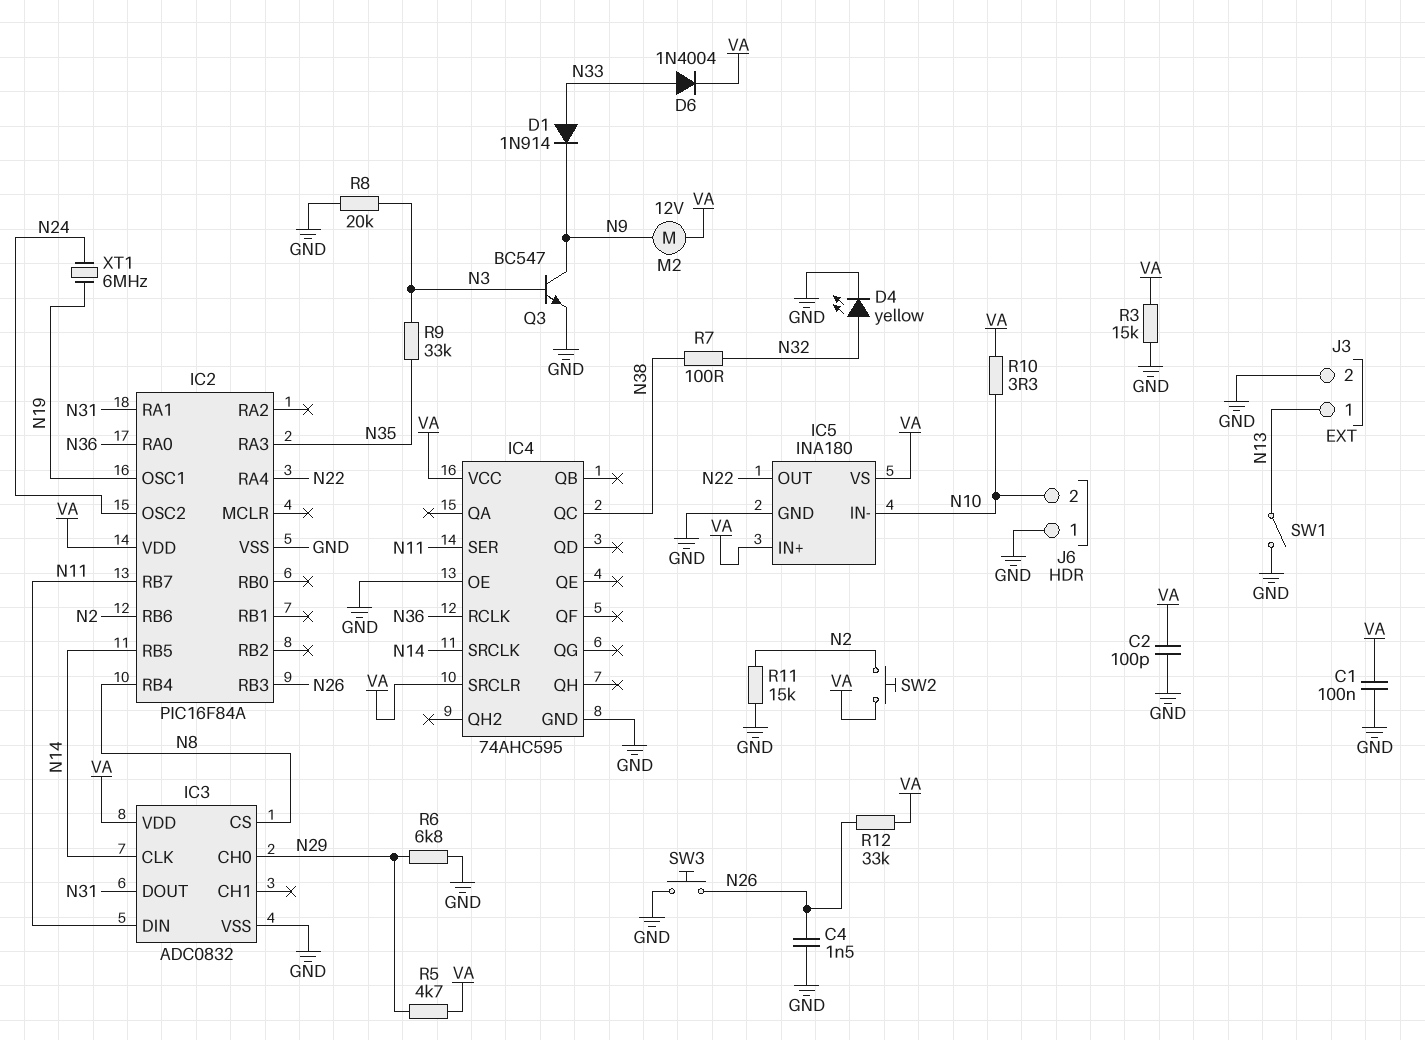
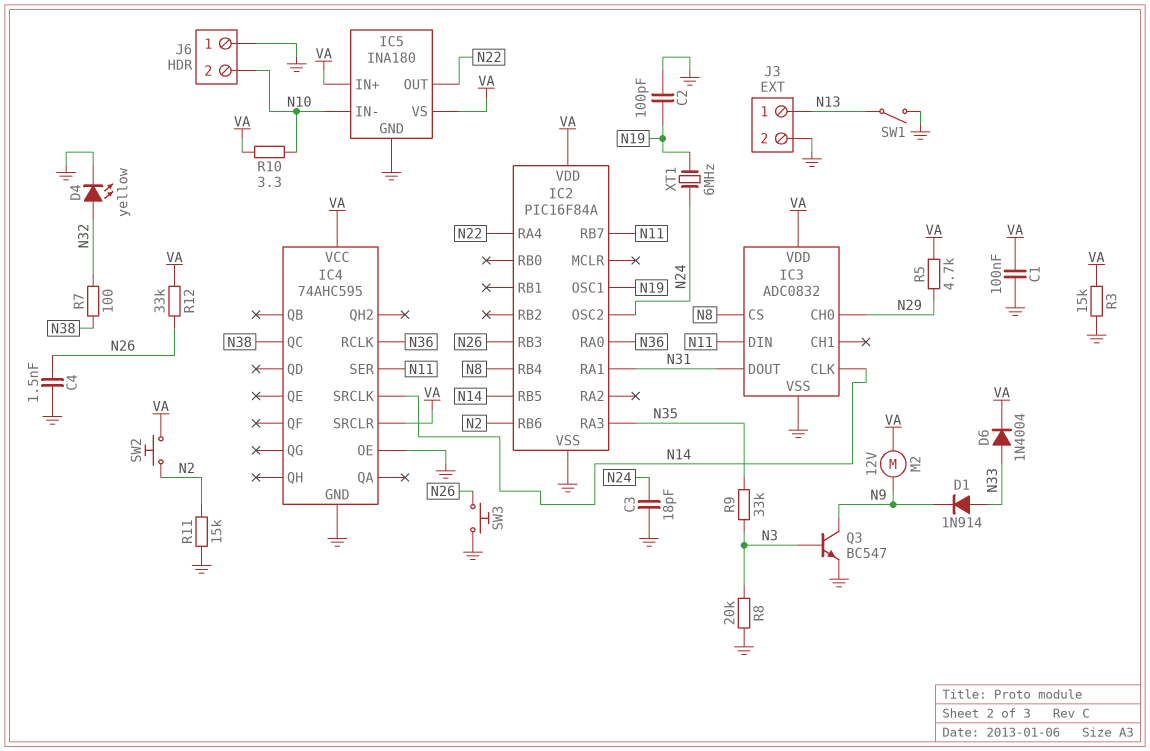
C2: 100pF (GND, VA) -> 100pF (GND, N19)
C3: none -> 18pF (GND, N24)
R6: 6.8k (GND, N29) -> none

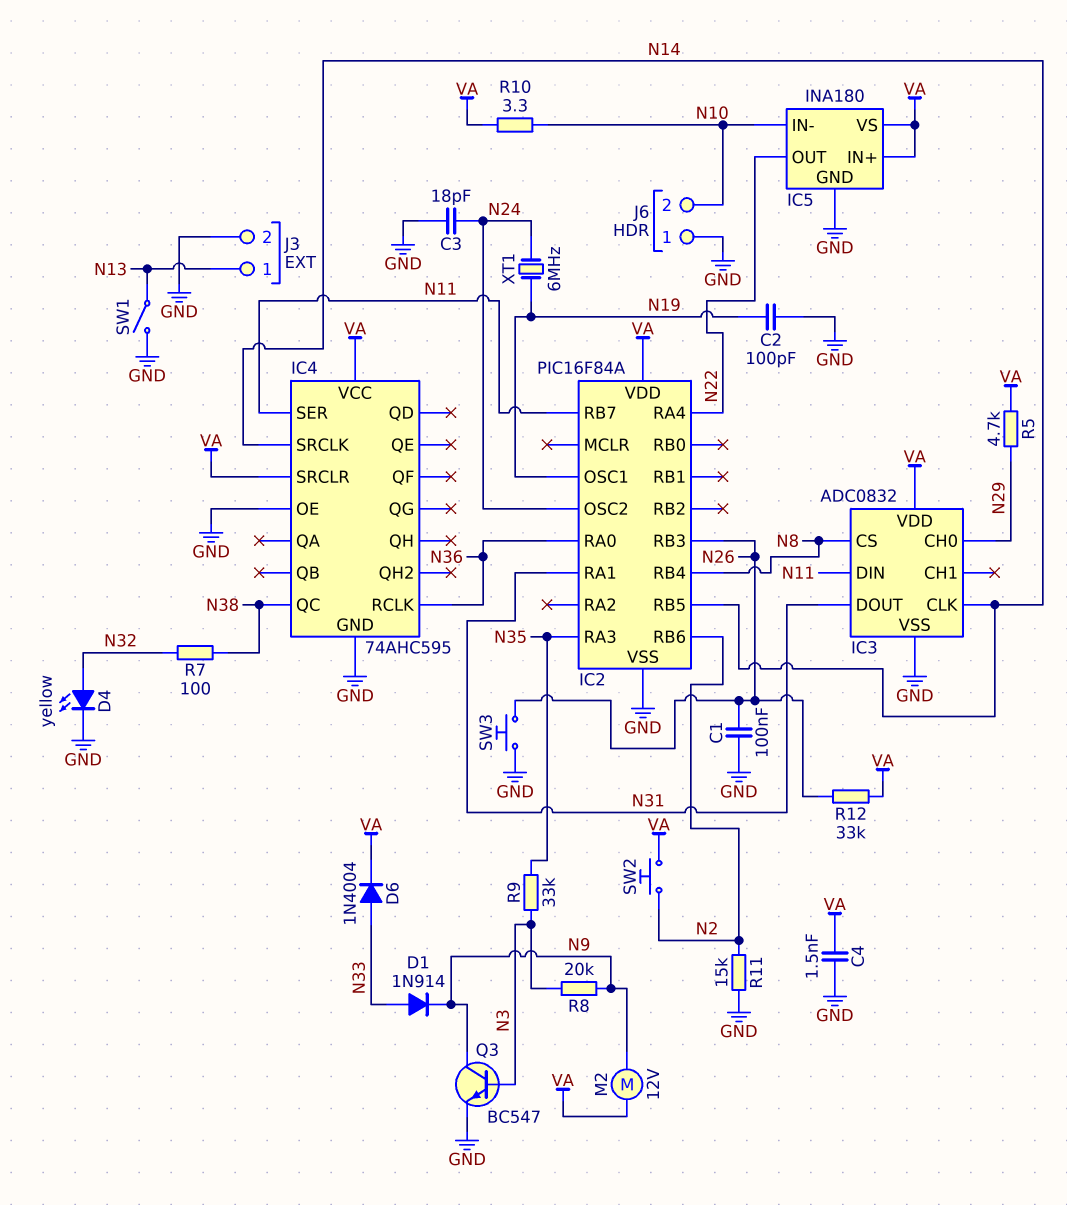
C1: 100nF (GND, VA) -> 100nF (GND, N26)
C4: 1.5nF (GND, N26) -> 1.5nF (GND, VA)
R3: 15k (GND, VA) -> none
R8: 20k (GND, N3) -> 20k (N3, N9)

